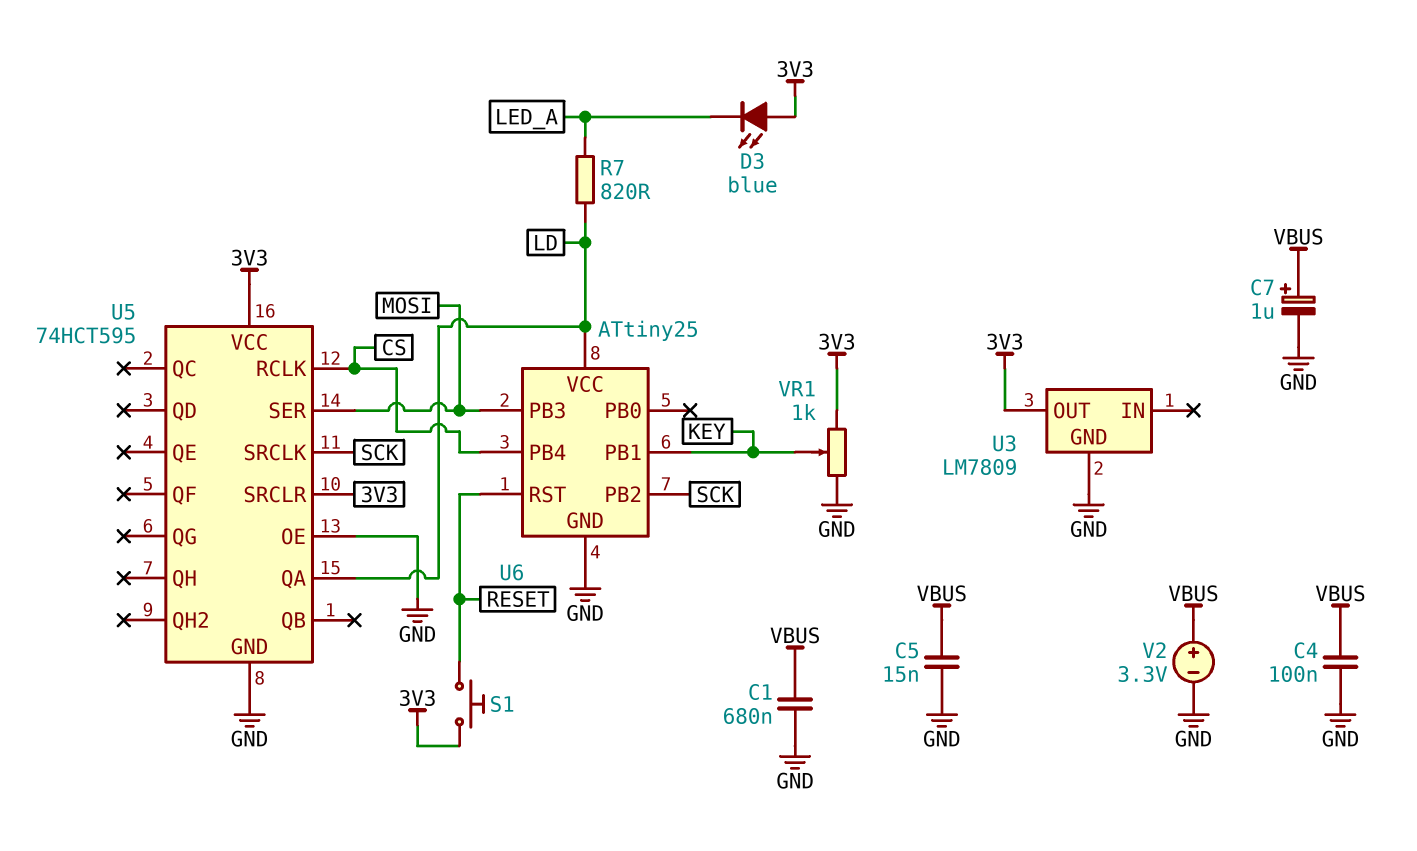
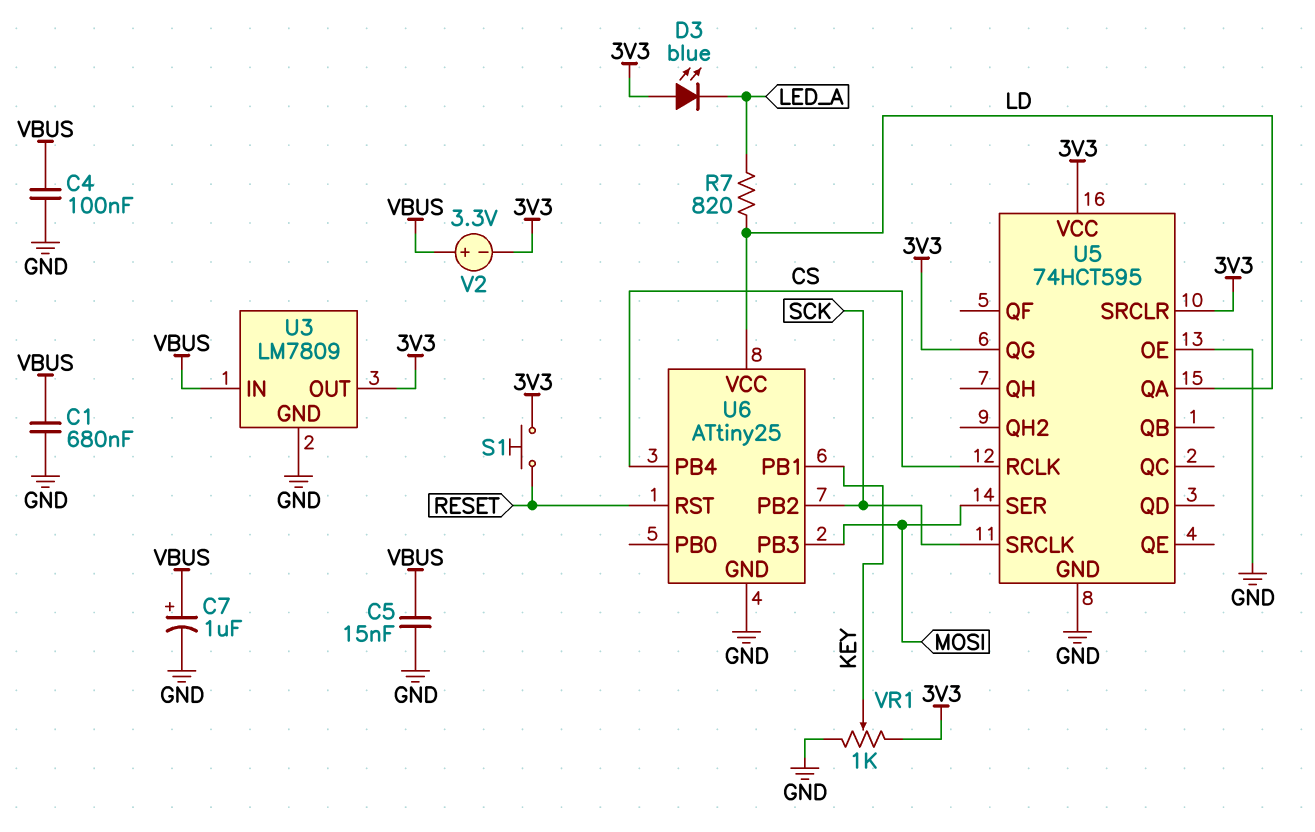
U3 pin IN: none -> VBUS
U5 pin QG: none -> 3V3
V2: 3.3V (plus VBUS, minus GND) -> 3.3V (plus VBUS, minus 3V3)

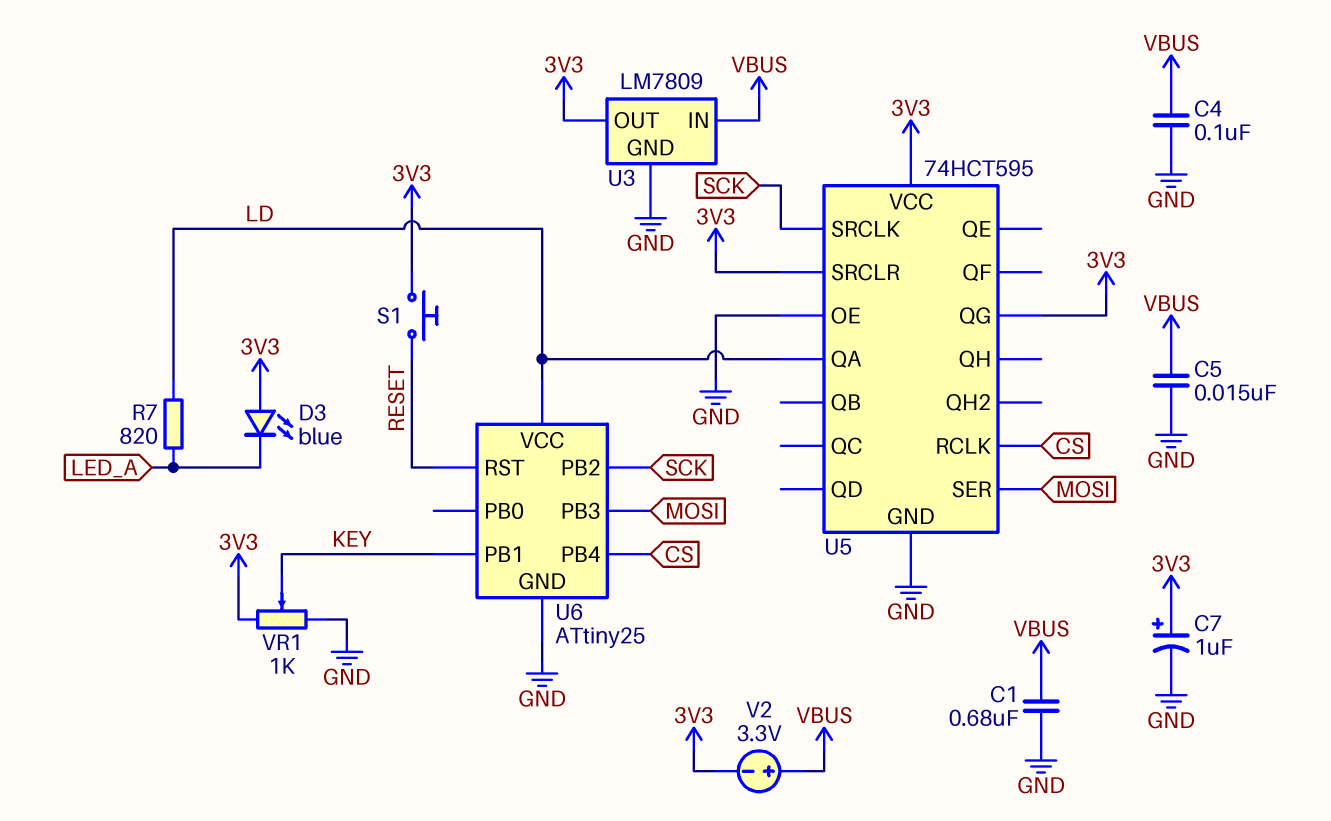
C7: 1uF (plus VBUS, minus GND) -> 1uF (plus 3V3, minus GND)

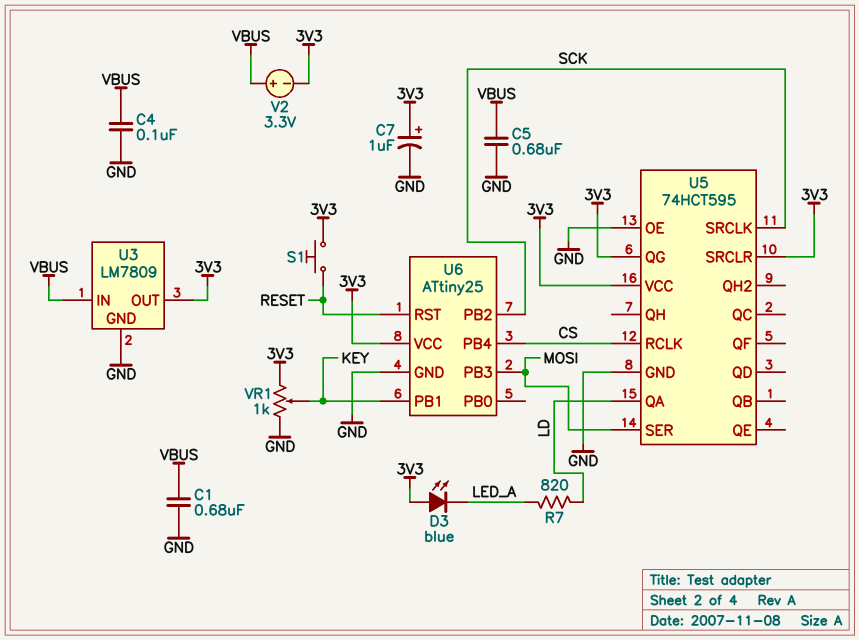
C5: 15nF (GND, VBUS) -> 680nF (GND, VBUS)
U6 pin VCC: LD -> 3V3

